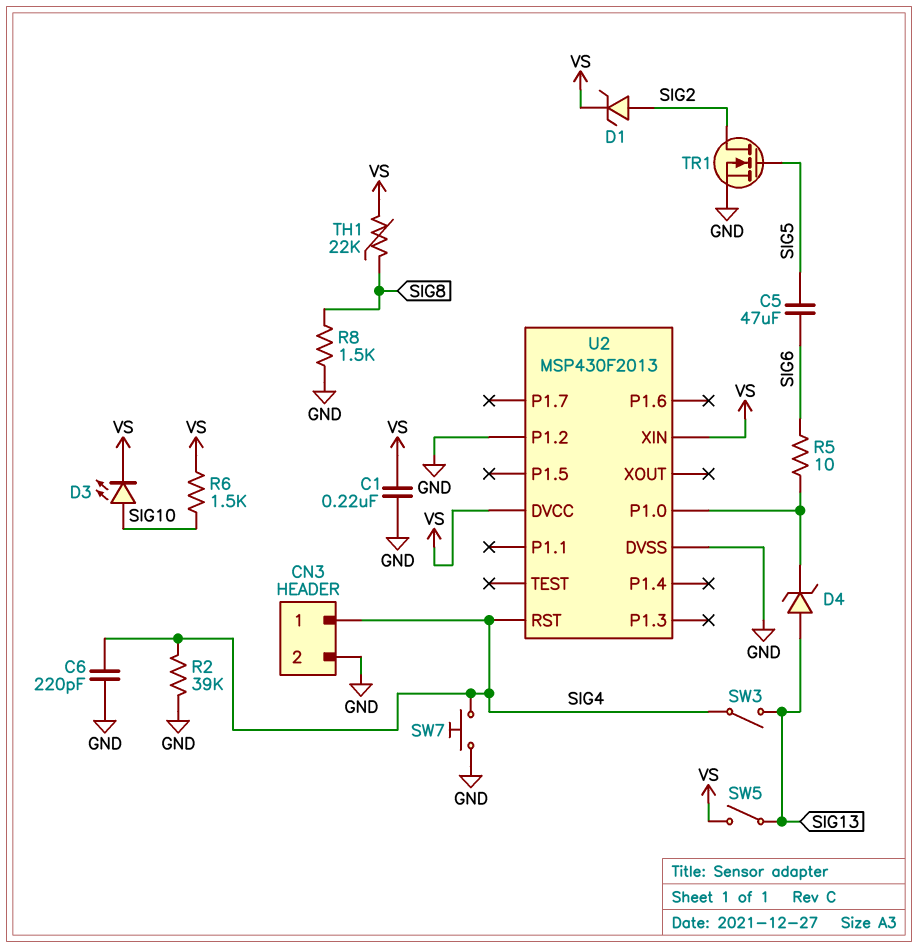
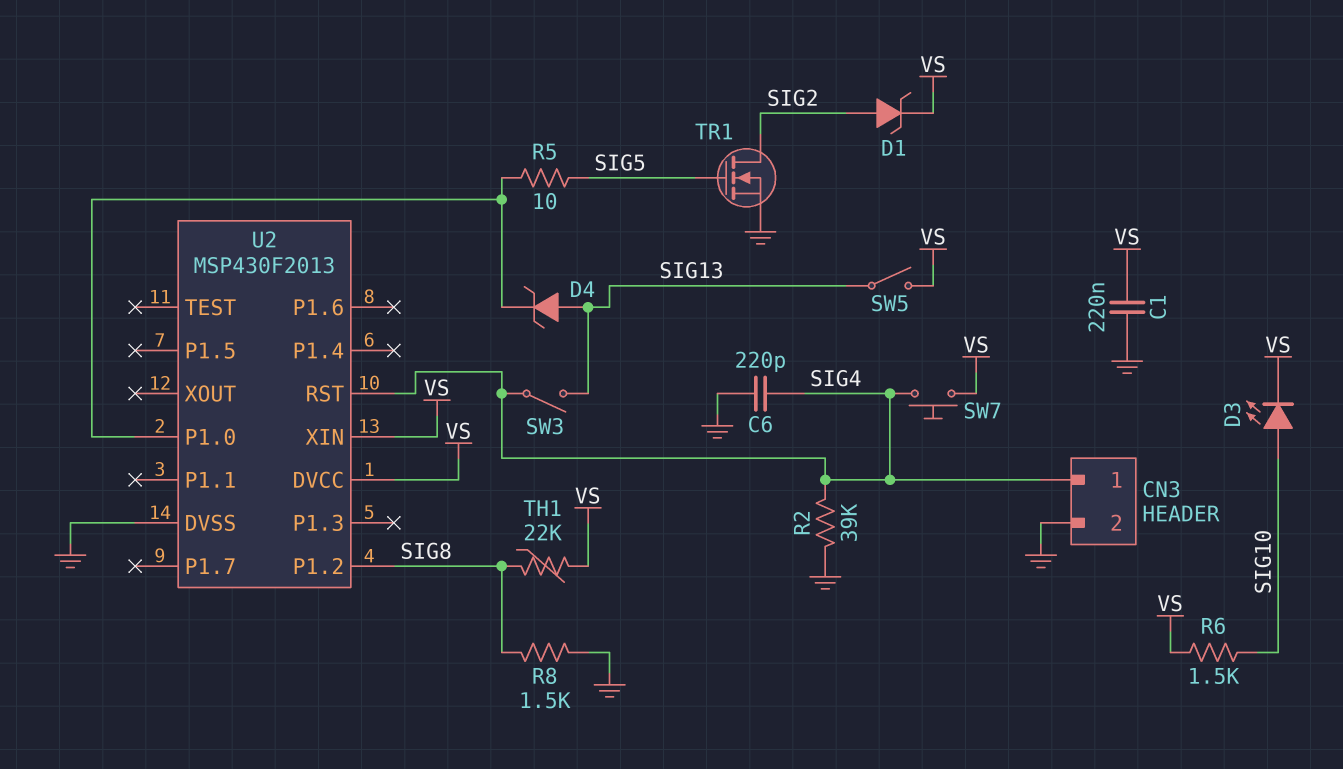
C5: 47uF (SIG5, SIG6) -> none
R5: 10 (SIG6, U2/P1.0) -> 10 (SIG5, U2/P1.0)
SW7: button (GND, SIG4) -> button (SIG4, VS)
U2 pin P1.2: GND -> SIG8

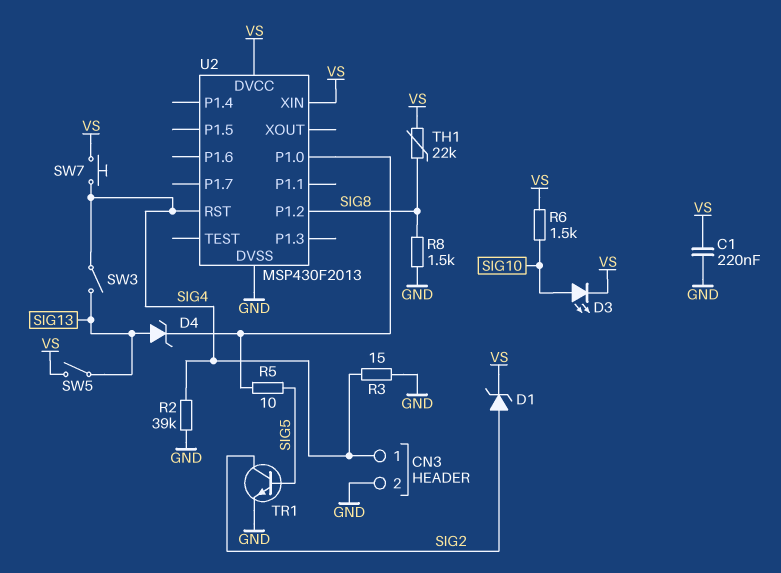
C6: 220pF (GND, SIG4) -> none
R3: none -> 15 (GND, SIG4)
TR1: NMOS (G SIG5, D SIG2, S GND) -> NPN (B SIG5, C SIG2, E GND)

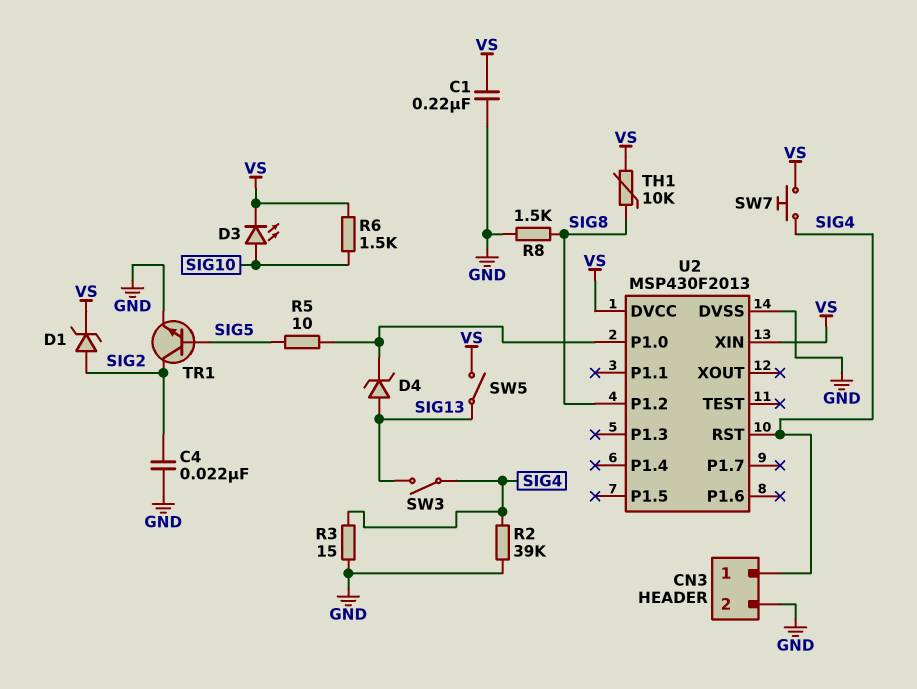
C4: none -> 22nF (GND, SIG2)
TH1: 22k (SIG8, VS) -> 10k (SIG8, VS)

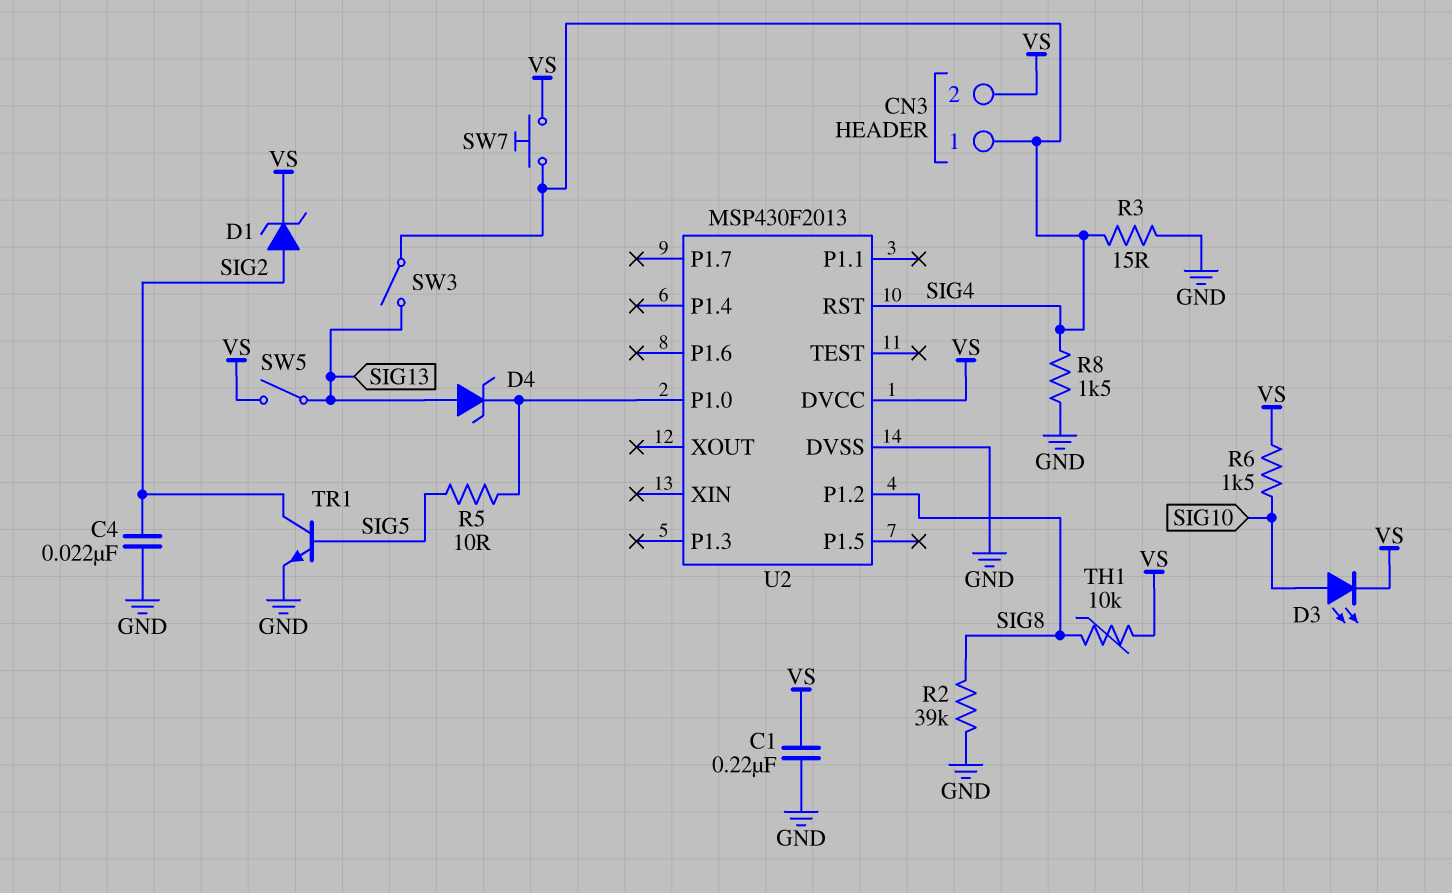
CN3 pin 2: GND -> VS
R2: 39k (GND, SIG4) -> 39k (GND, SIG8)
R8: 1.5k (GND, SIG8) -> 1.5k (GND, SIG4)
U2 pin XIN: VS -> none

